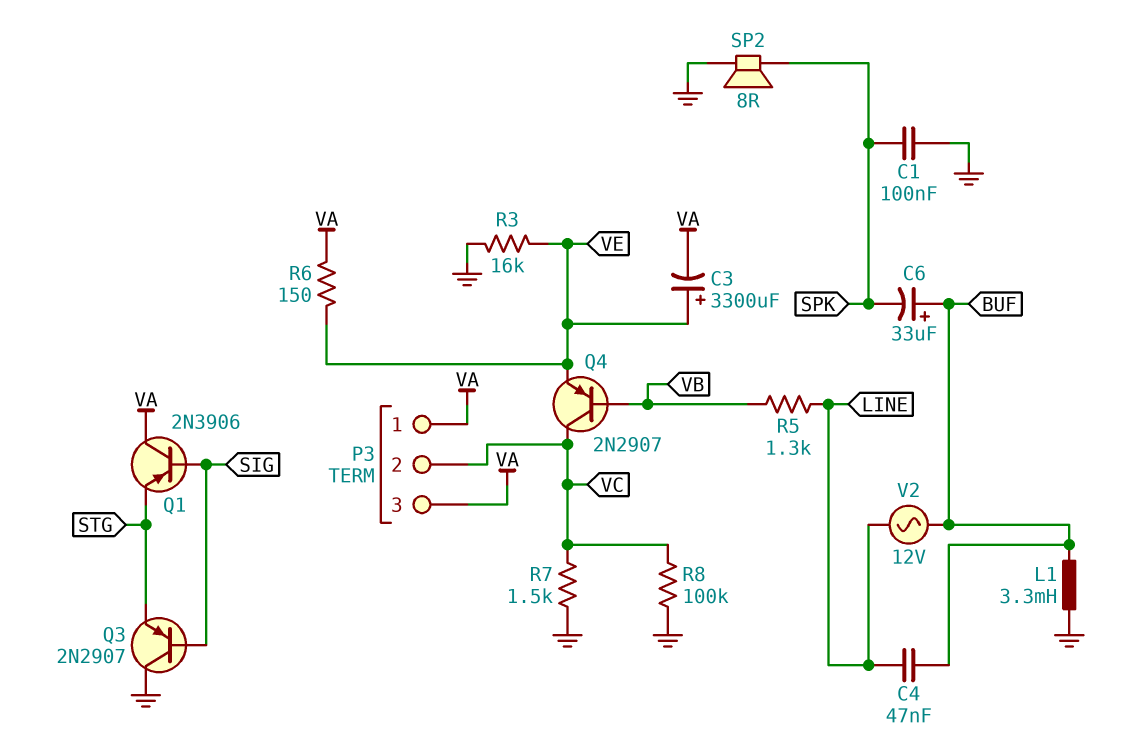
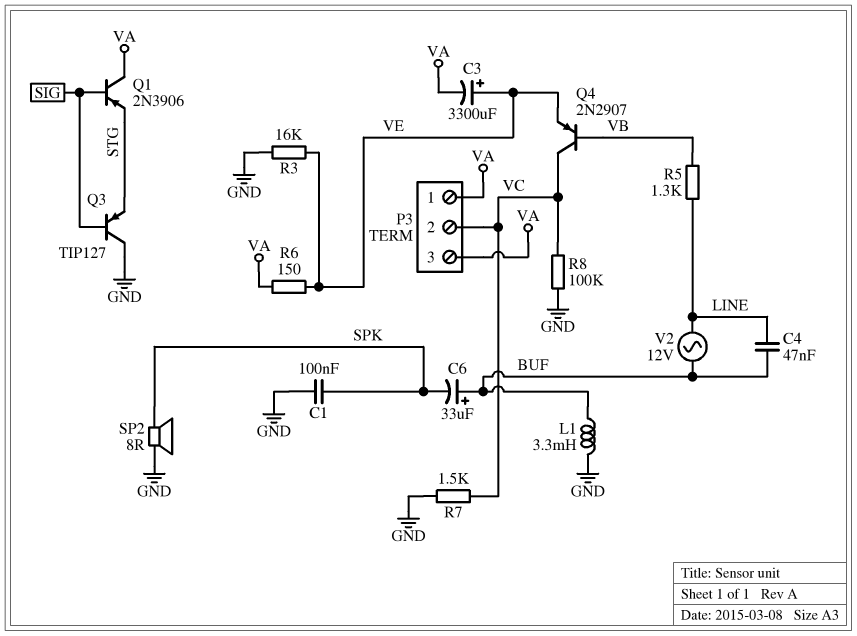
Q3: PNP 2N2907 (B SIG, C GND, E STG) -> PNP TIP127 (B SIG, C GND, E STG)

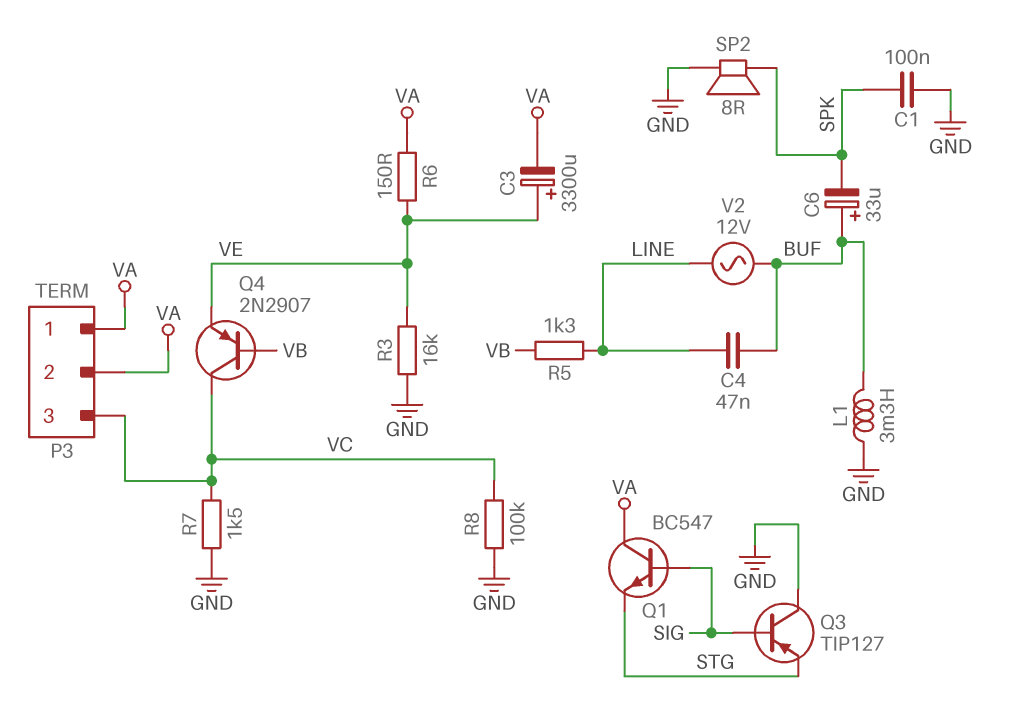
P3 pin 2: VC -> VA
P3 pin 3: VA -> VC
Q1: PNP 2N3906 (B SIG, C VA, E STG) -> NPN BC547 (B SIG, C VA, E STG)

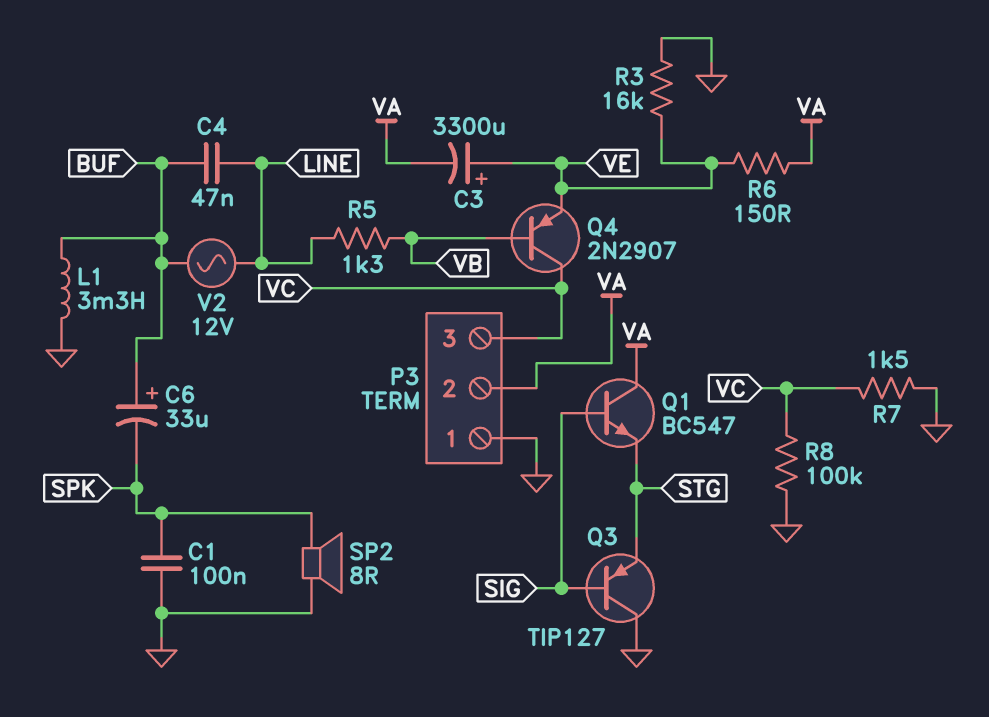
P3 pin 1: VA -> GND

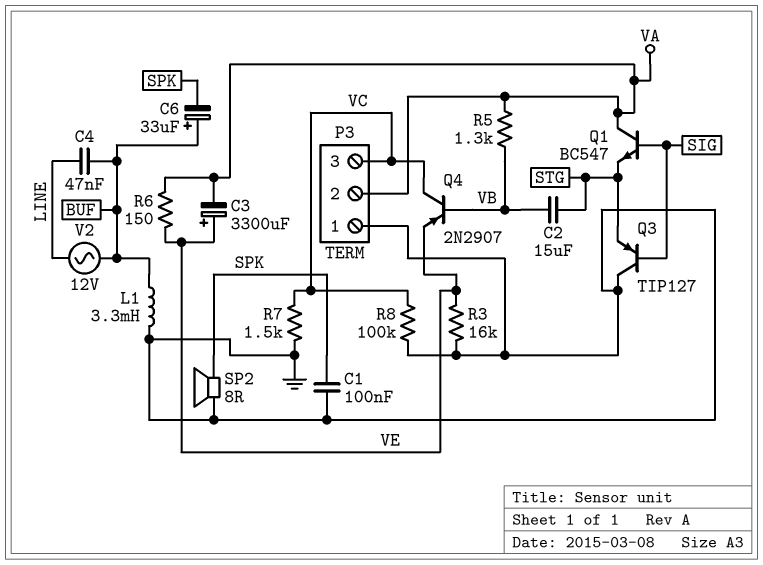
C2: none -> 15uF (STG, VB)
R5: 1.3k (LINE, VB) -> 1.3k (VA, VB)

